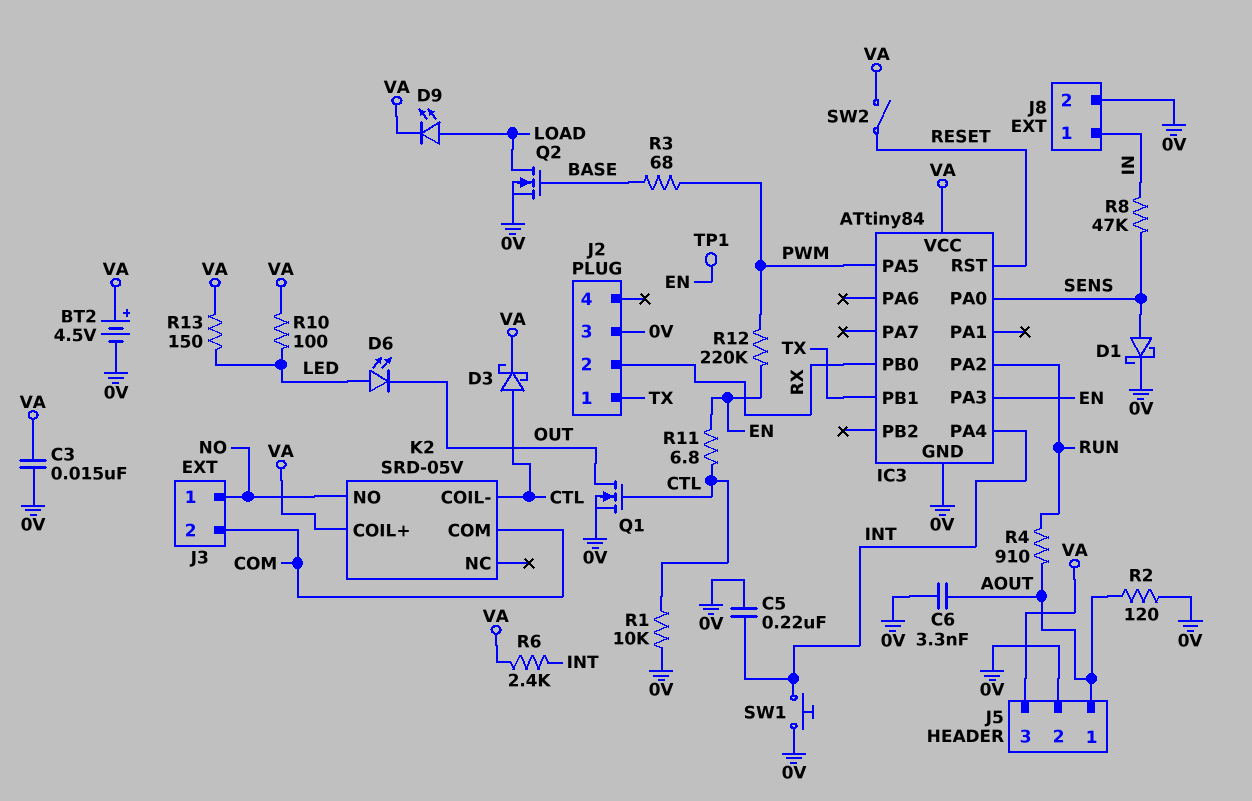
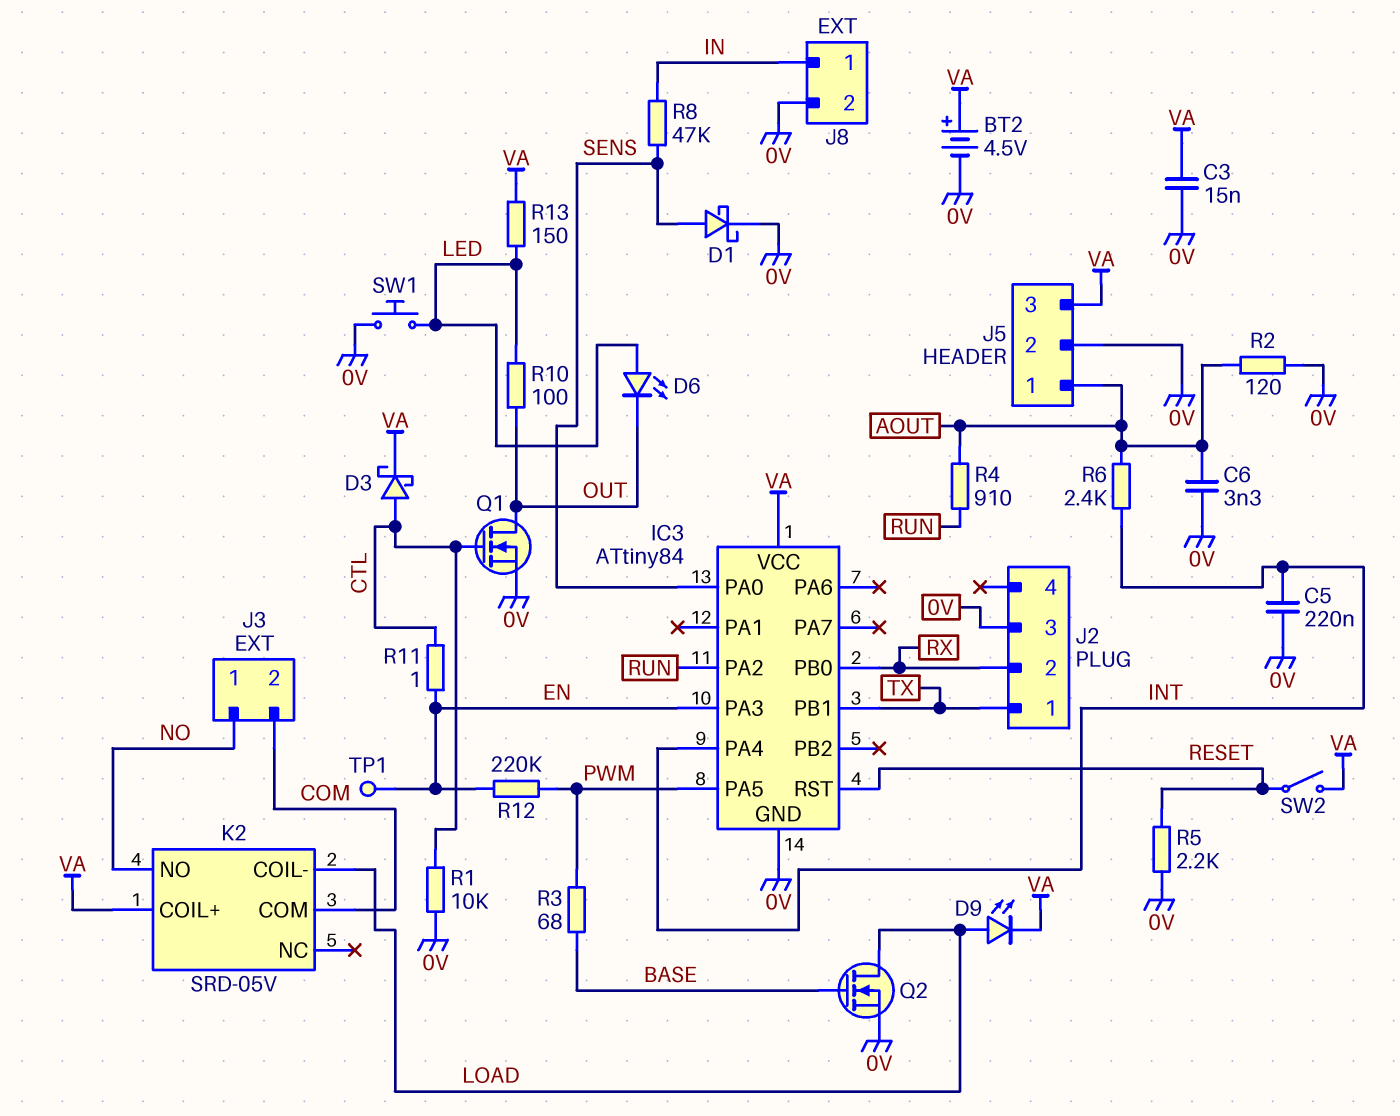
K2 pin COIL-: CTL -> LOAD
R5: none -> 2.2k (0V, RESET)
R6: 2.4k (INT, VA) -> 2.4k (AOUT, INT)
R10: 100 (LED, VA) -> 100 (LED, OUT)
R11: 6.8 (CTL, EN) -> 1 (CTL, EN)
SW1: button (0V, INT) -> button (0V, LED)

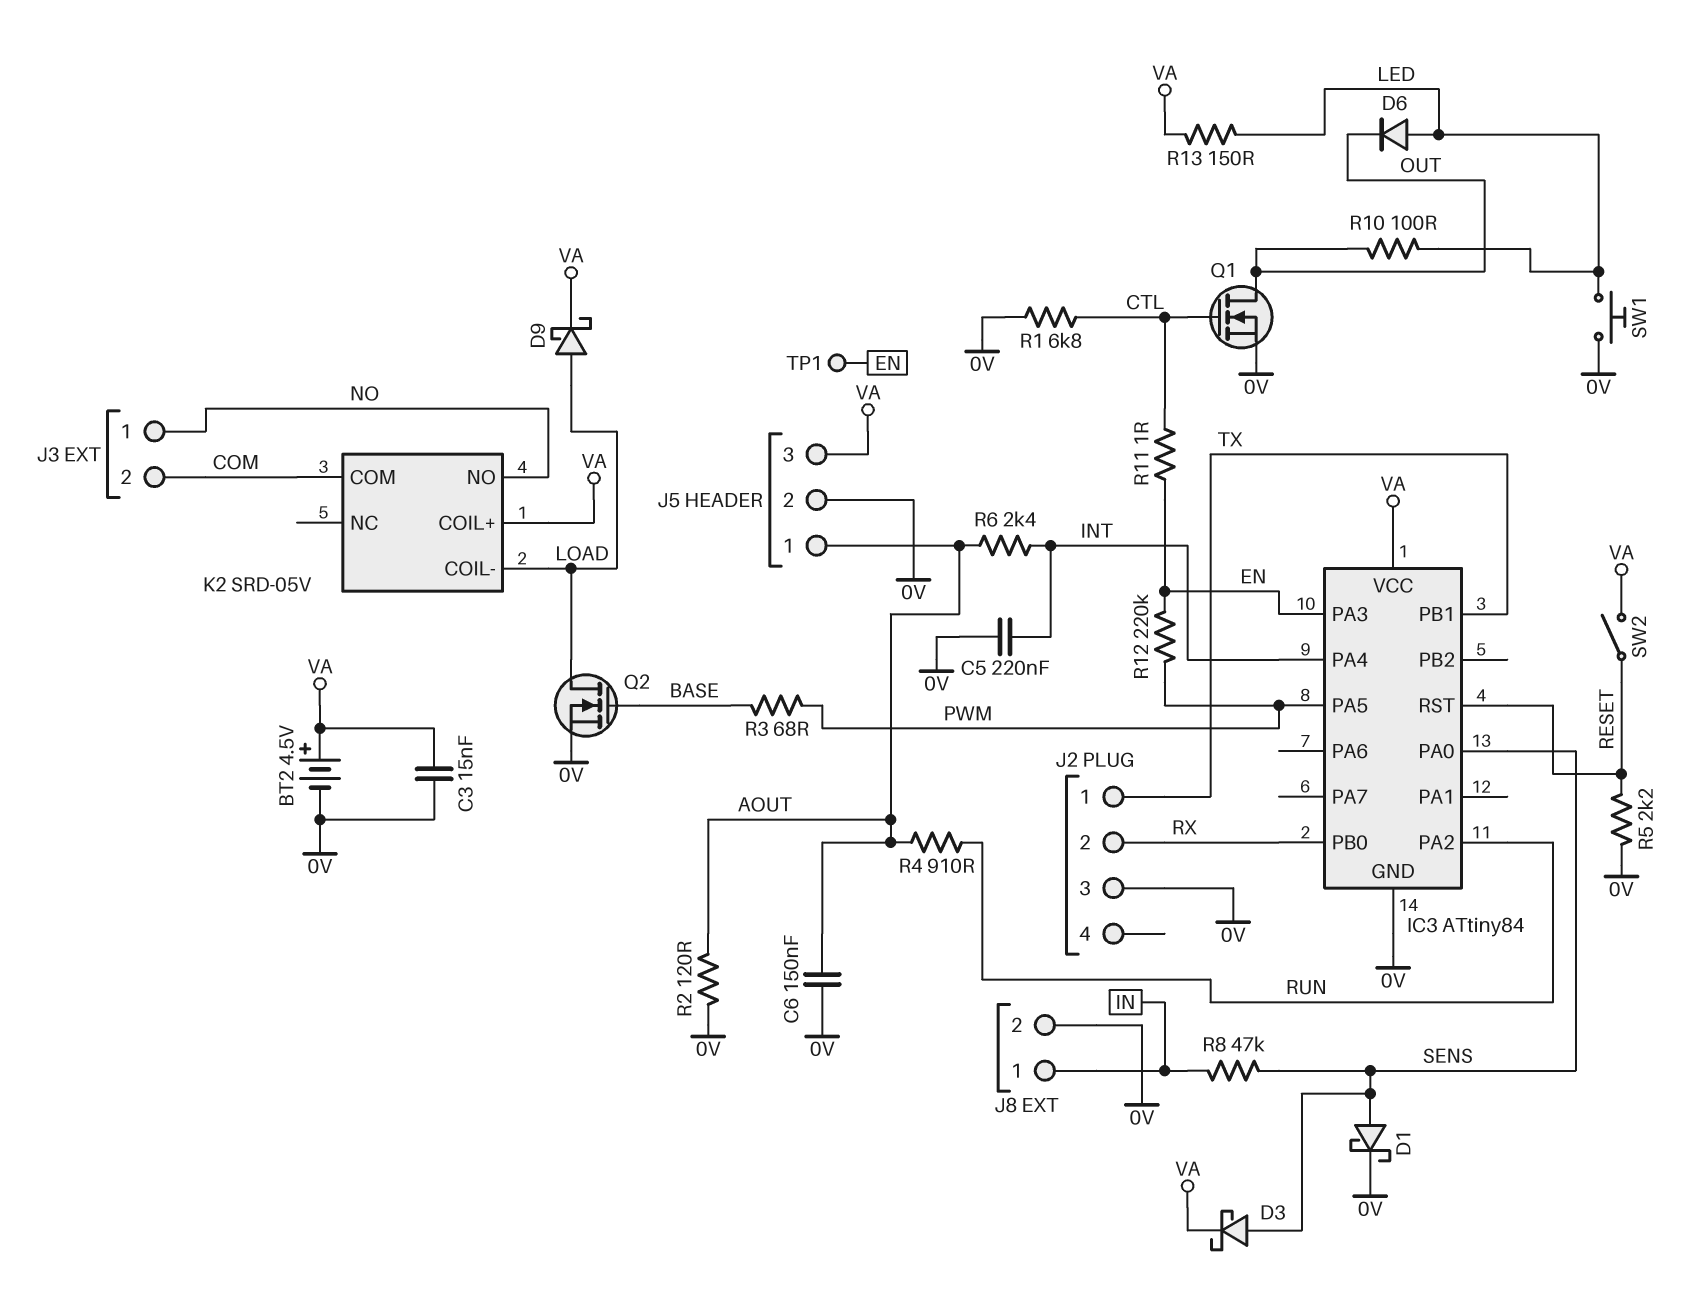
C6: 3.3nF (0V, AOUT) -> 150nF (0V, AOUT)
D3: schottky (A CTL, K VA) -> schottky (A SENS, K VA)
D6: LED (A LED, K OUT) -> diode (A LED, K OUT)
D9: LED (A LOAD, K VA) -> schottky (A LOAD, K VA)
R1: 10k (0V, CTL) -> 6.8k (0V, CTL)

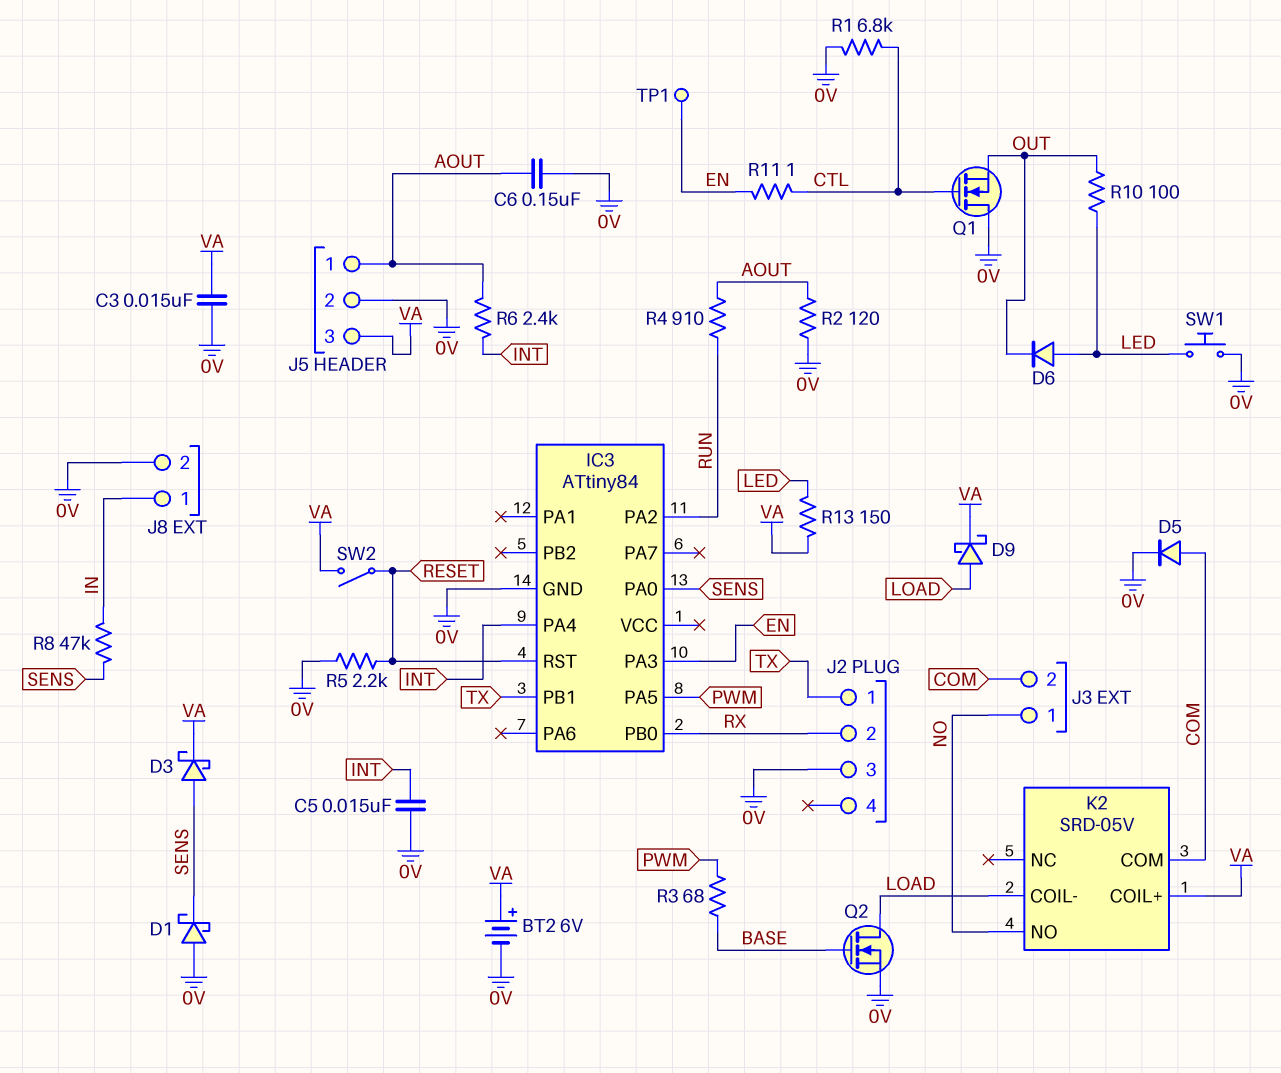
BT2: 4.5V (plus VA, minus 0V) -> 6V (plus VA, minus 0V)
C5: 220nF (0V, INT) -> 15nF (0V, INT)
D1: schottky (A SENS, K 0V) -> schottky (A 0V, K SENS)
D5: none -> diode (A COM, K 0V)
IC3 pin VCC: VA -> none
Q1: NMOS (G CTL, D OUT, S 0V) -> NMOS (G CTL, D 0V, S OUT)
R12: 220k (EN, PWM) -> none

